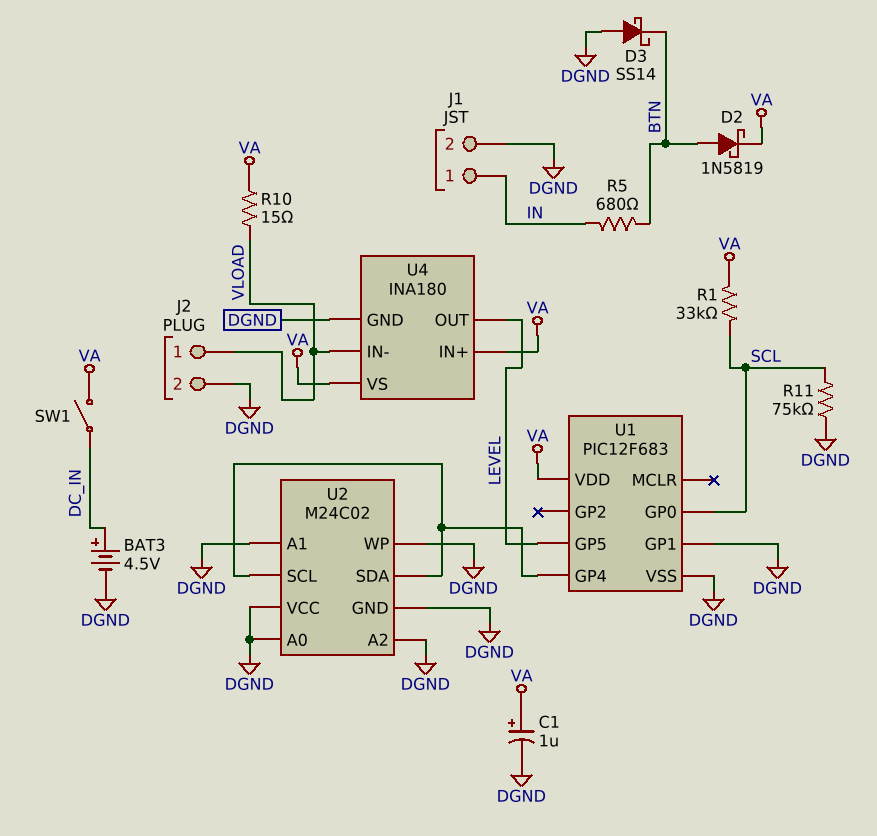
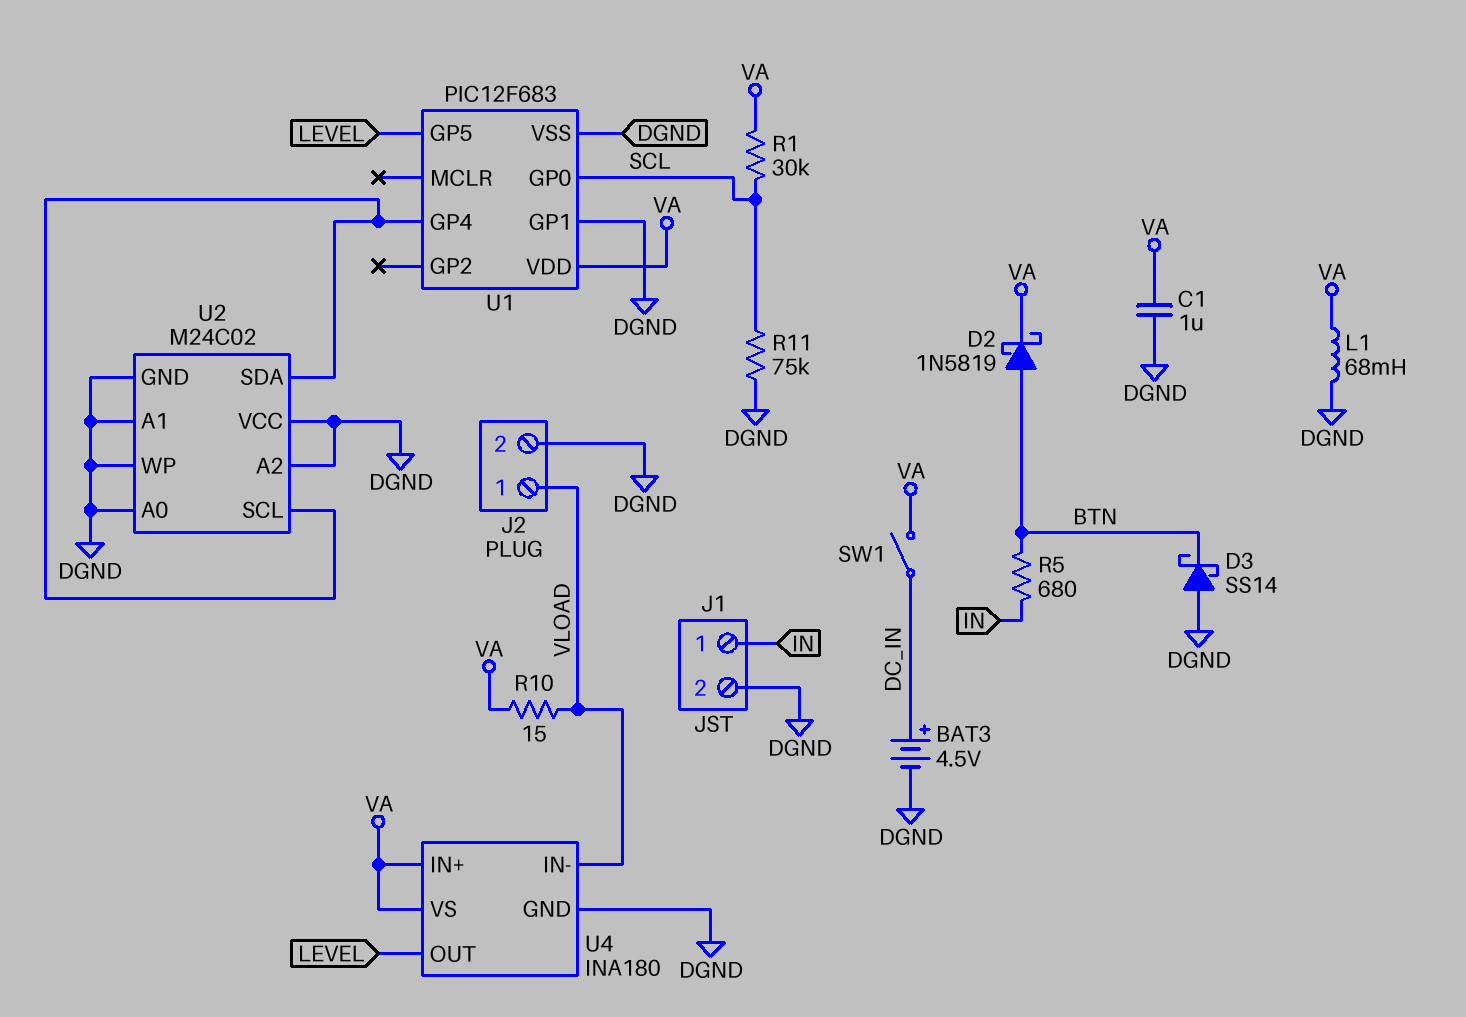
C1: 1uF (plus VA, minus DGND) -> 1uF (DGND, VA)
L1: none -> 68mH (DGND, VA)
R1: 33k (SCL, VA) -> 30k (SCL, VA)

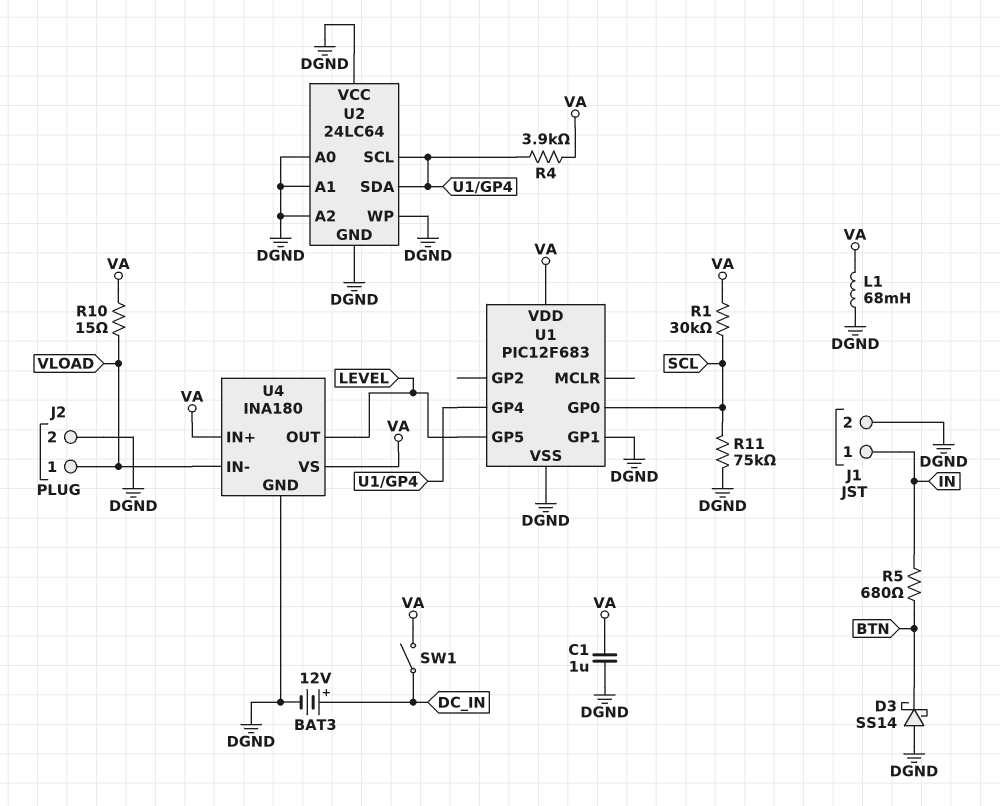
BAT3: 4.5V (plus DC_IN, minus DGND) -> 12V (plus DC_IN, minus DGND)
D2: schottky 1N5819 (A BTN, K VA) -> none
R4: none -> 3.9k (U1/GP4, VA)
U2: M24C02 -> 24LC64

